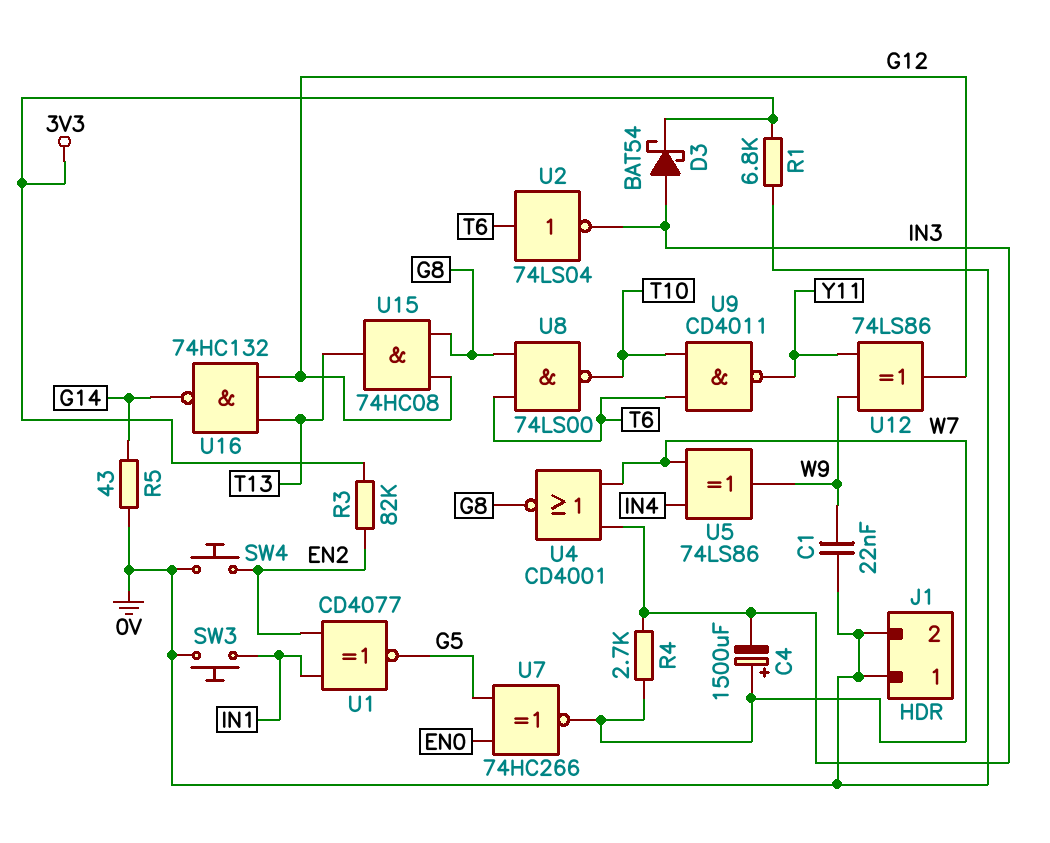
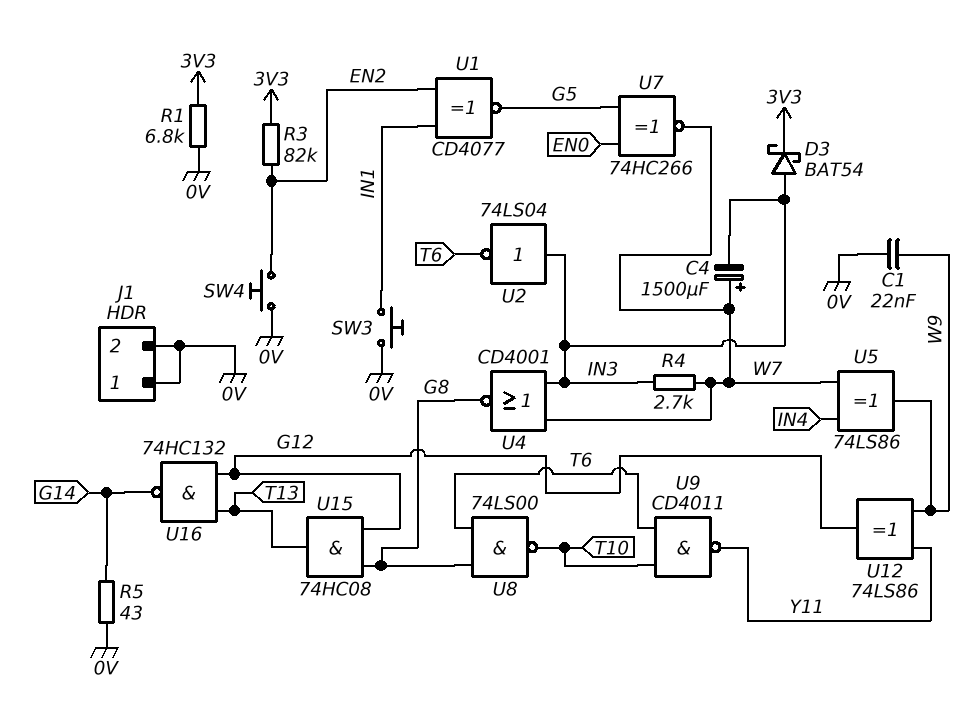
U2: NOT 74LS04 (in T6, out IN3) -> NOT 74LS04 (in IN3, out T6)

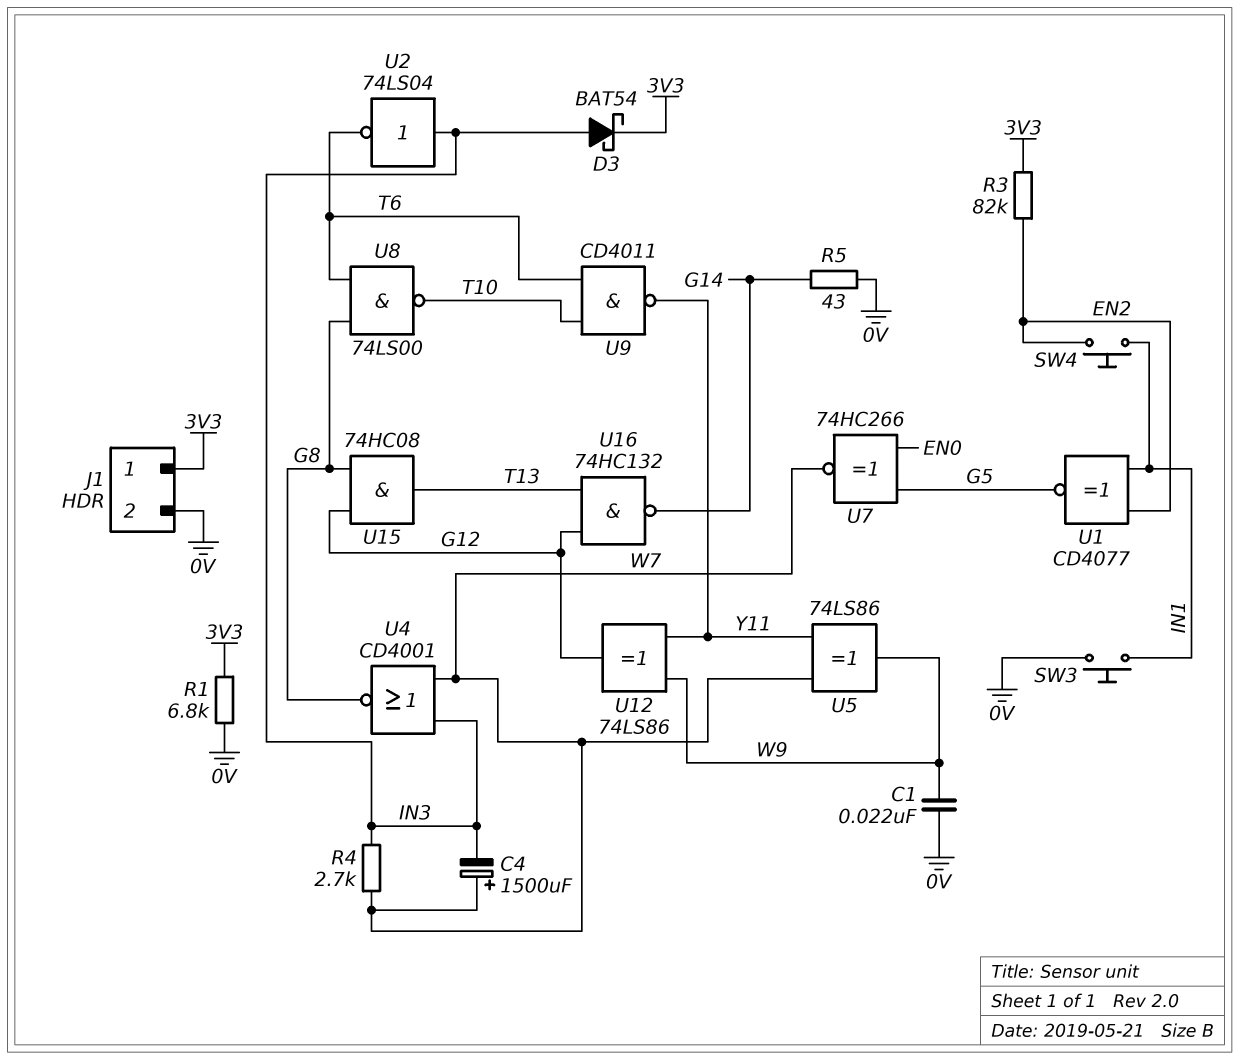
J1 pin 1: 0V -> 3V3
SW4: button (0V, EN2) -> button (EN2, IN1)
U5: XOR 74LS86 (in IN4, in W7, out W9) -> XOR 74LS86 (in W7, in Y11, out W9)

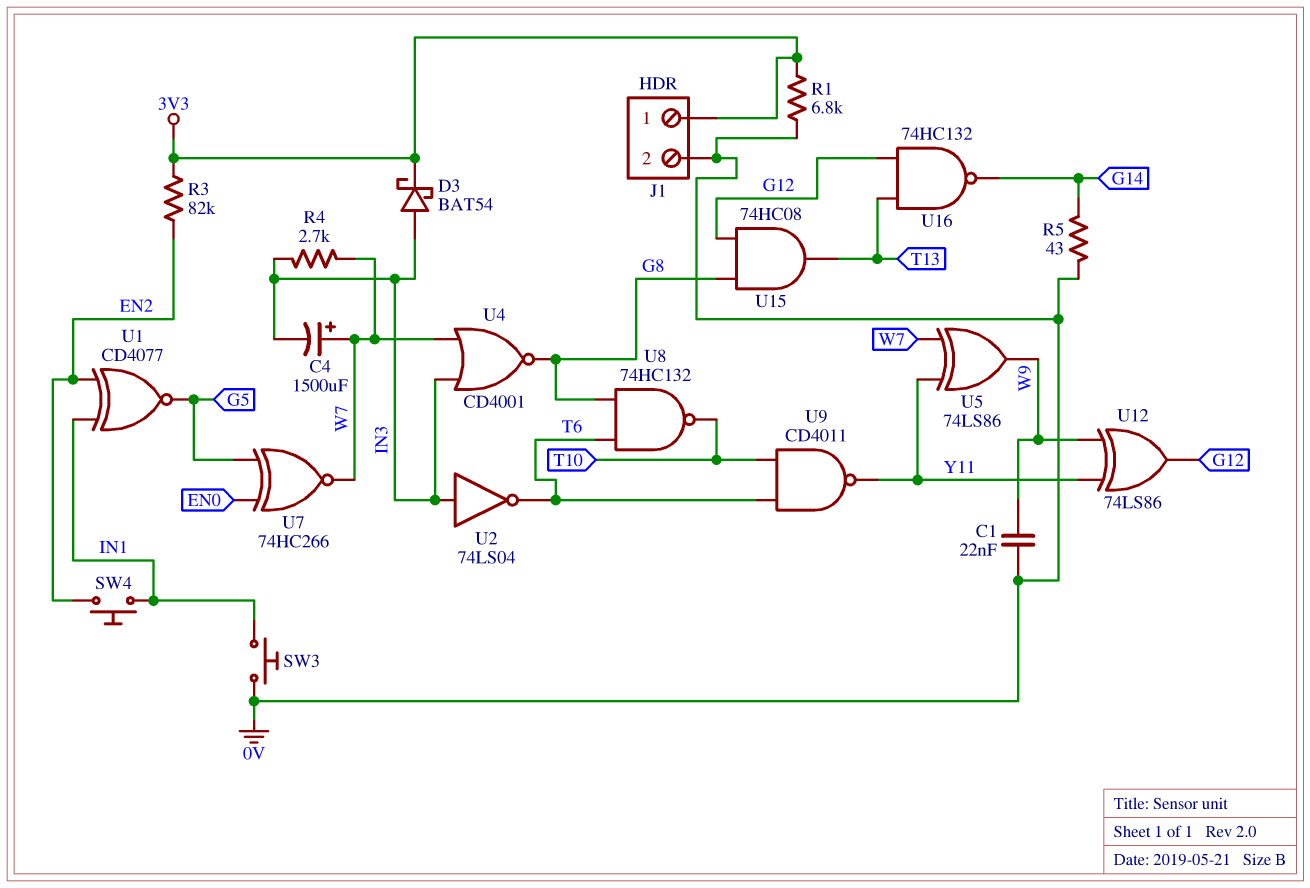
U8: NAND 74LS00 (in G8, in T6, out T10) -> NAND 74HC132 (in G8, in T6, out T10)

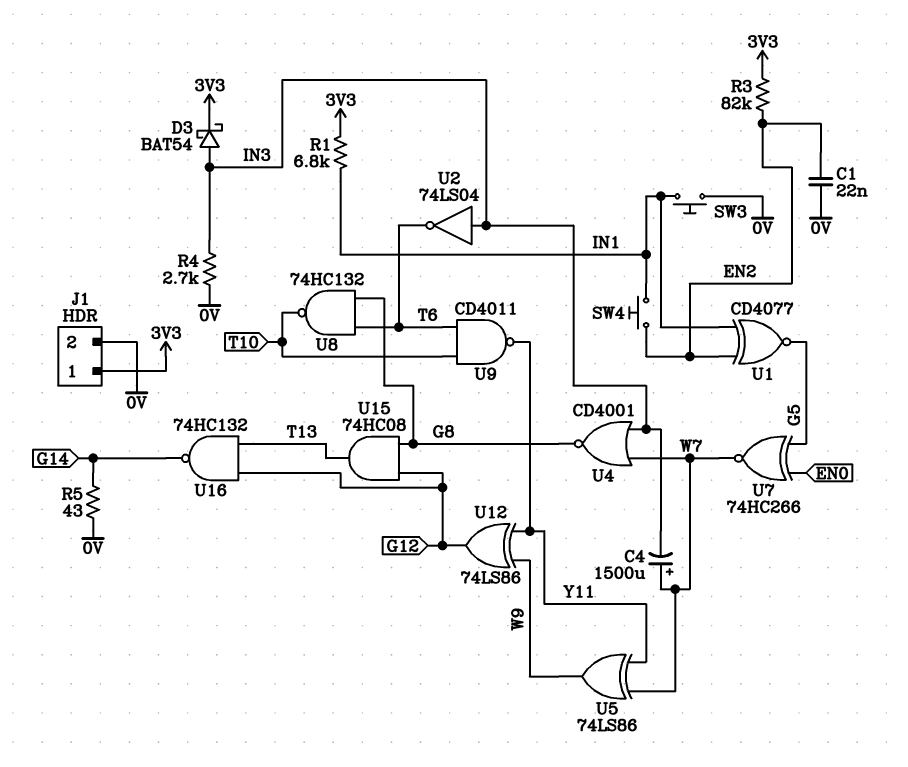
C1: 22nF (0V, W9) -> 22nF (0V, EN2)
R1: 6.8k (0V, 3V3) -> 6.8k (3V3, IN1)
R4: 2.7k (IN3, W7) -> 2.7k (0V, IN3)

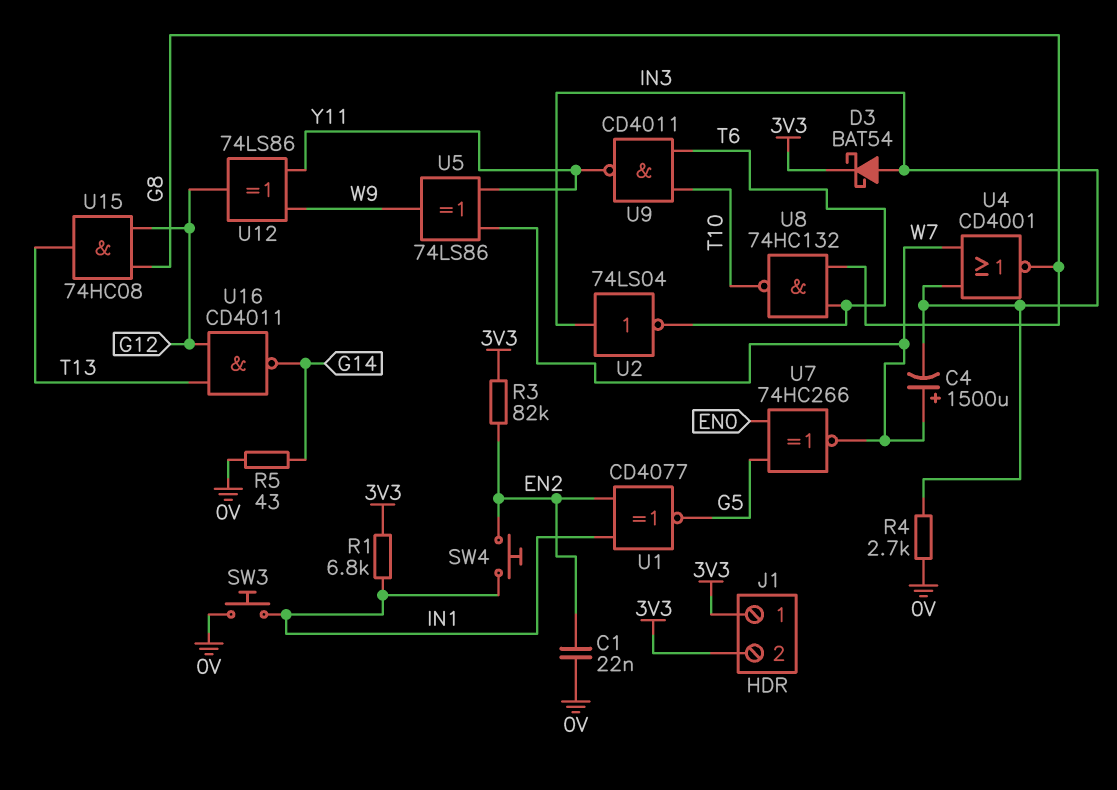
J1 pin 2: 0V -> 3V3
U16: NAND 74HC132 (in G12, in T13, out G14) -> NAND CD4011 (in G12, in T13, out G14)

